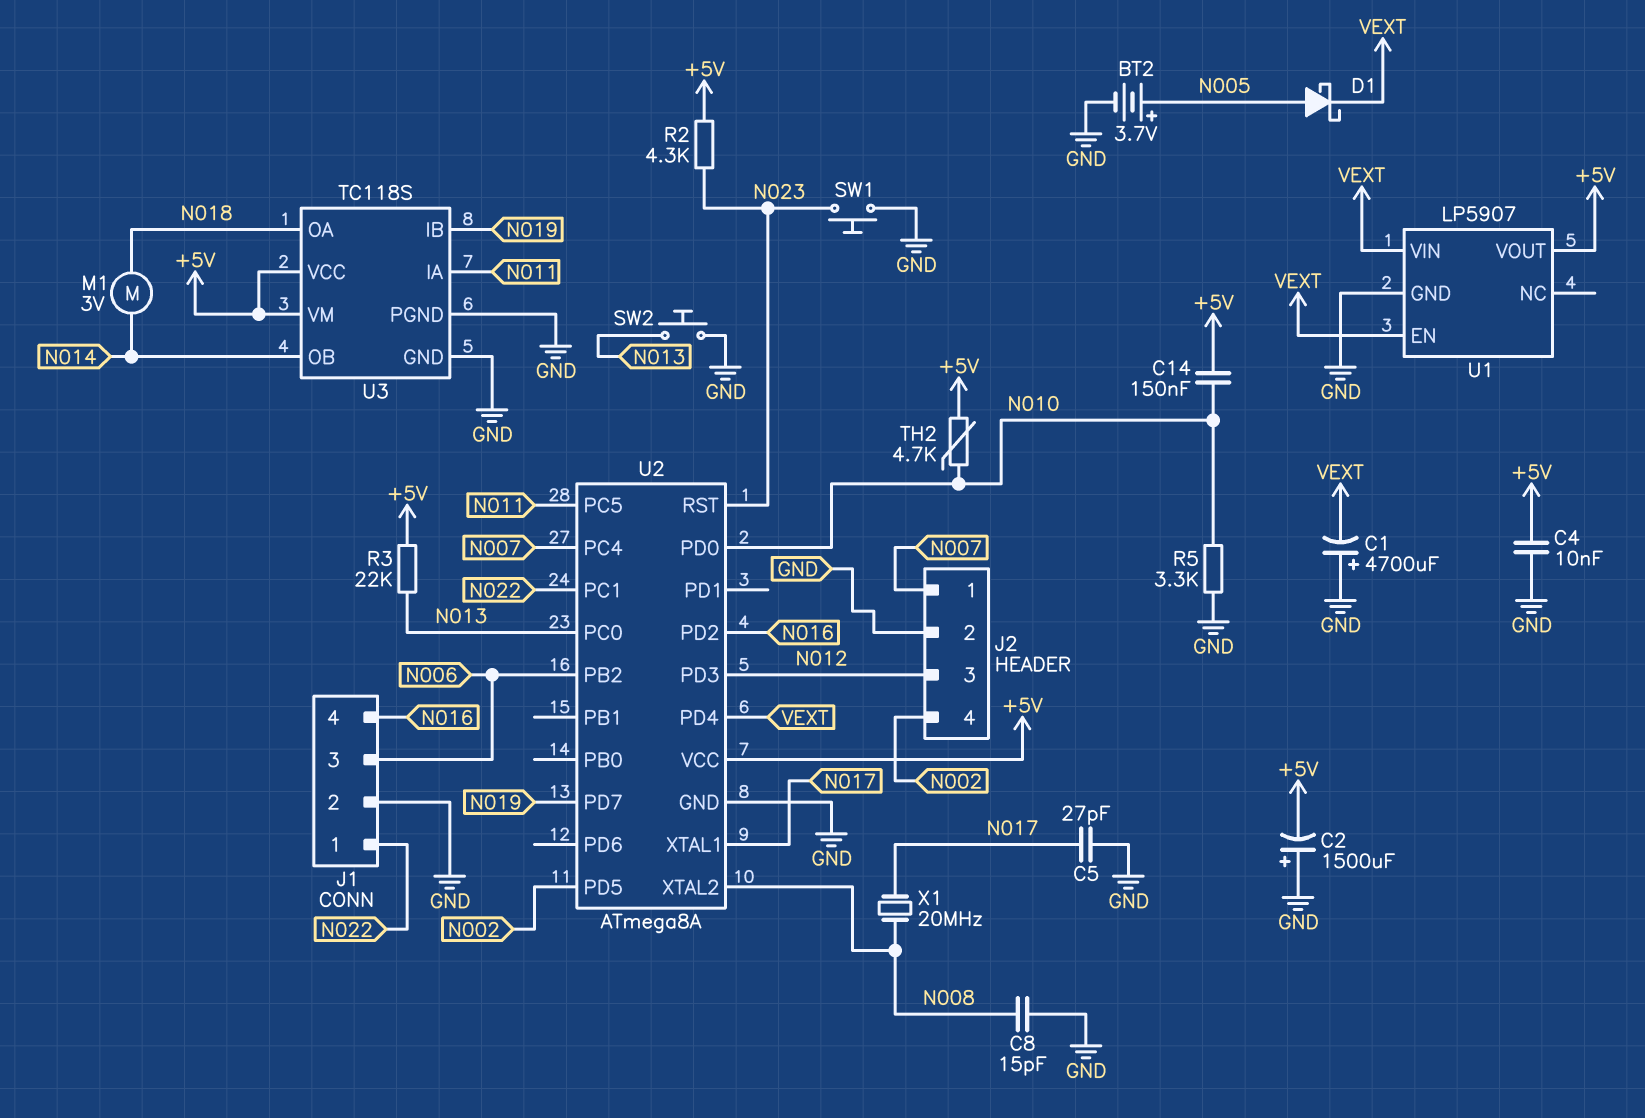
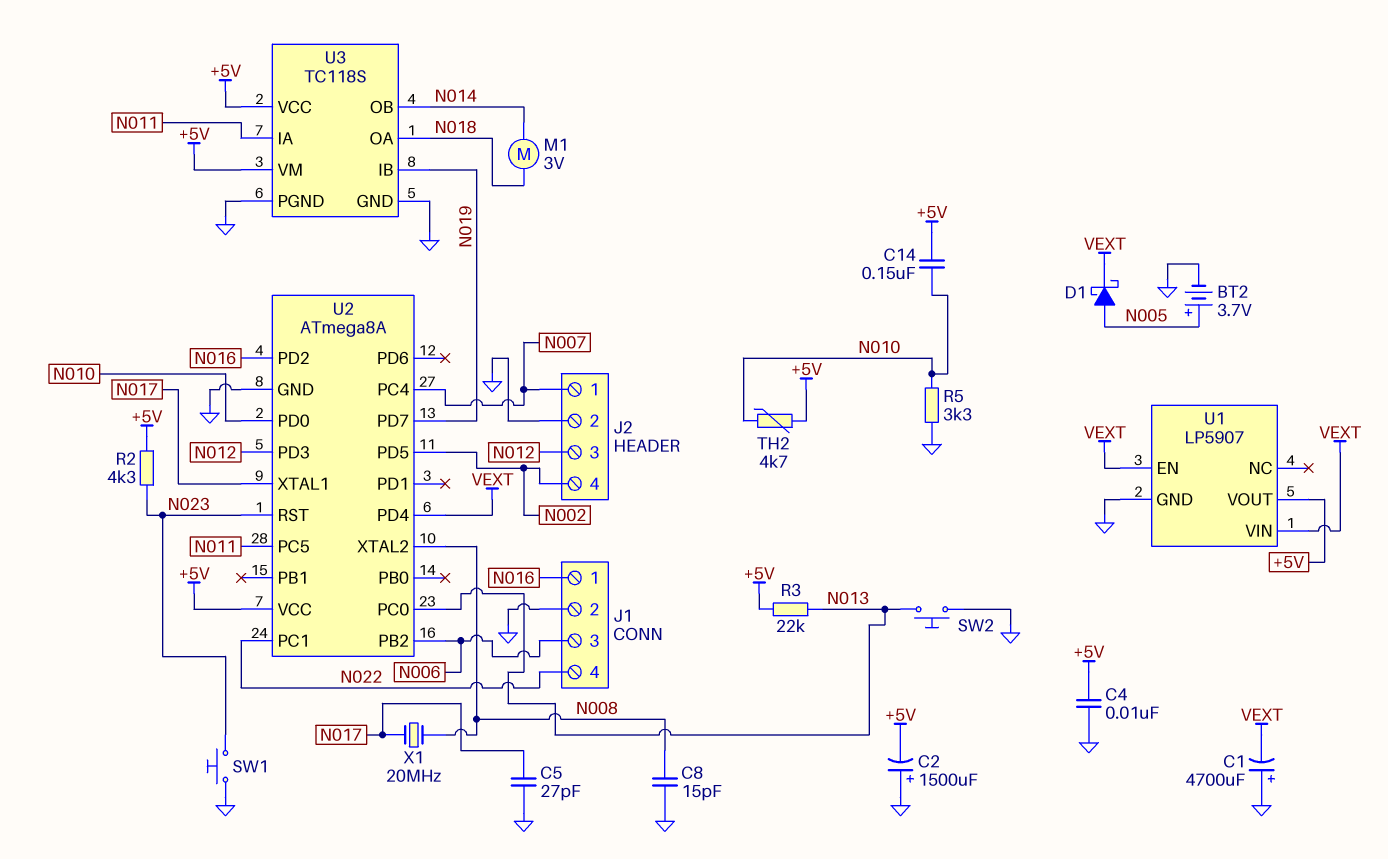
J1 pin 1: N022 -> N016
J1 pin 4: N016 -> N022

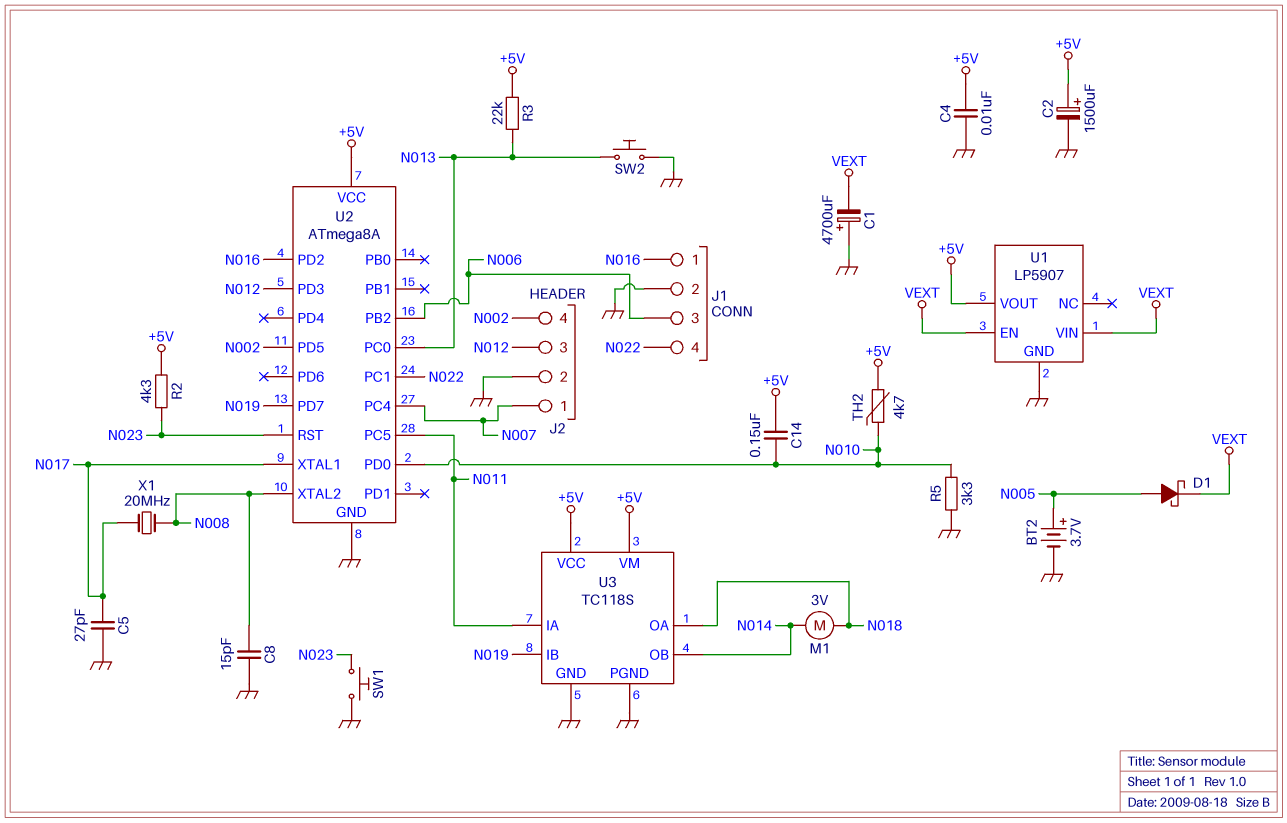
C2: 1500uF (plus GND, minus +5V) -> 1500uF (plus +5V, minus GND)
U2 pin PD4: VEXT -> none

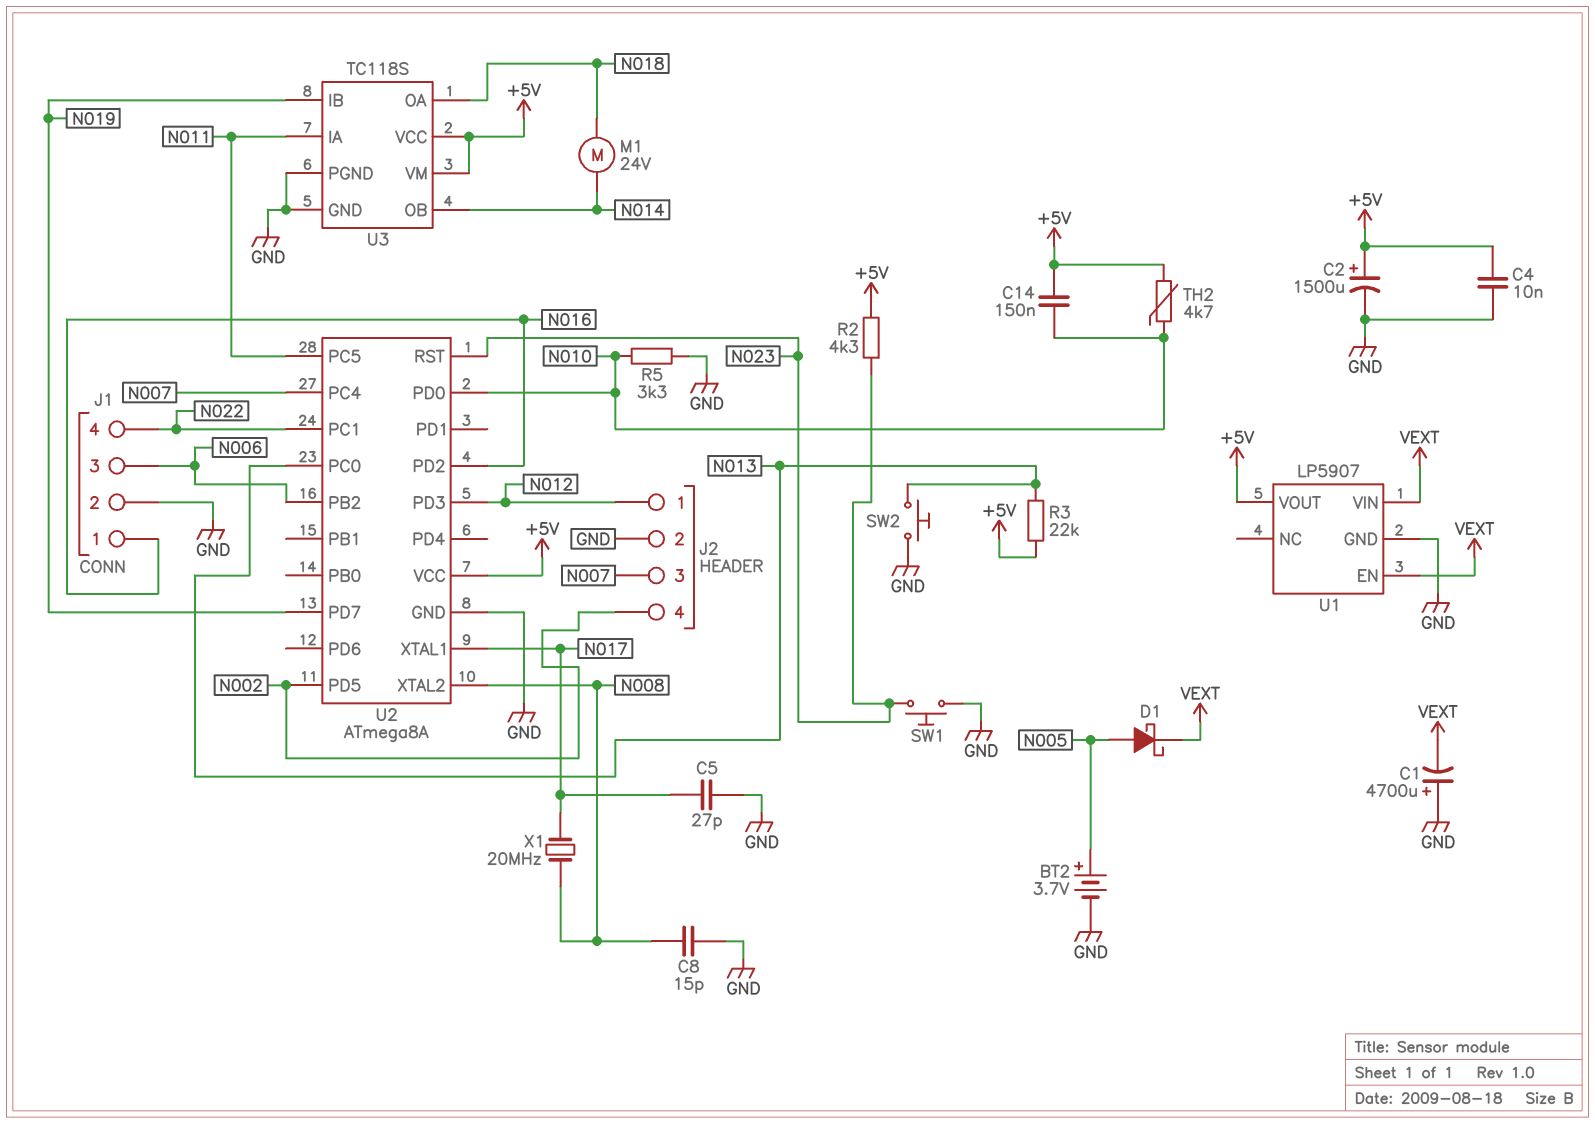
J2 pin 1: N007 -> N012
J2 pin 3: N012 -> N007
M1: motor 3V (N014, N018) -> motor 24V (N014, N018)

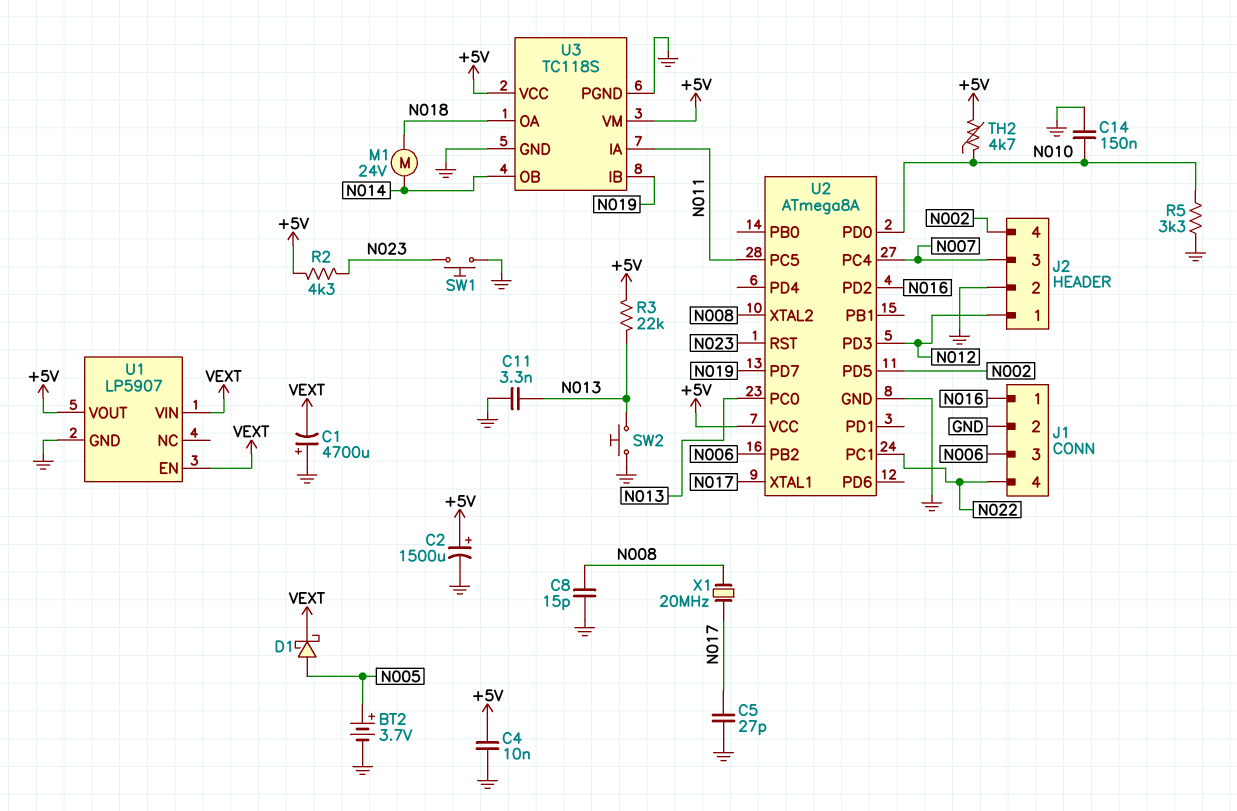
C11: none -> 3.3nF (GND, N013)
C14: 150nF (+5V, N010) -> 150nF (GND, N010)

